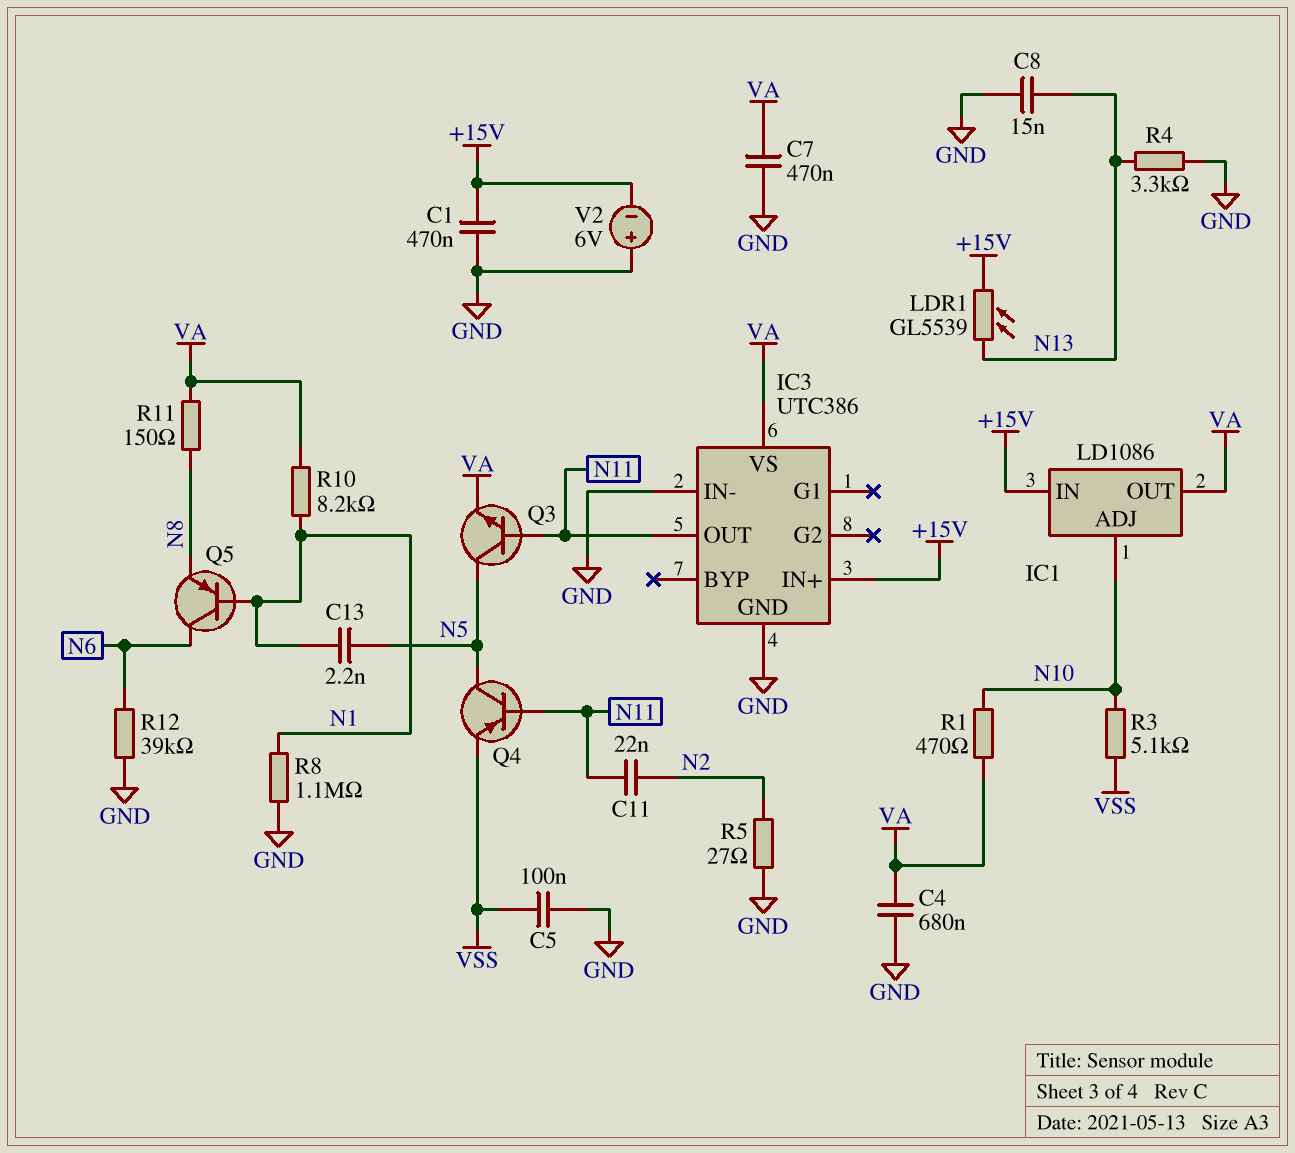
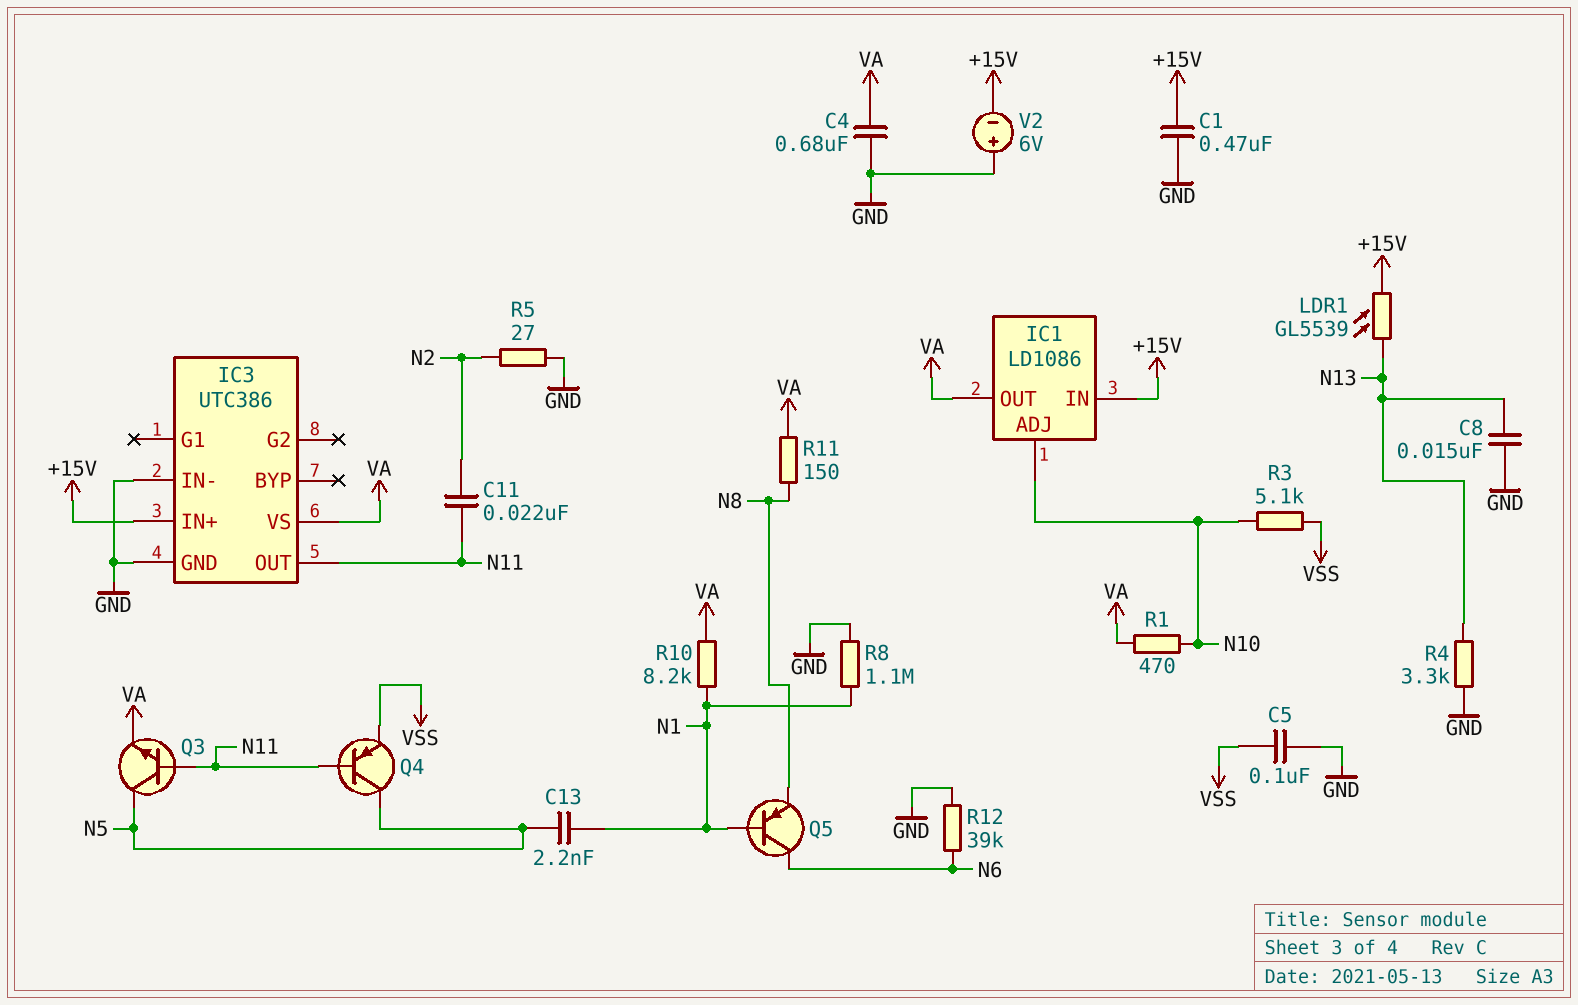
C7: 470nF (GND, VA) -> none

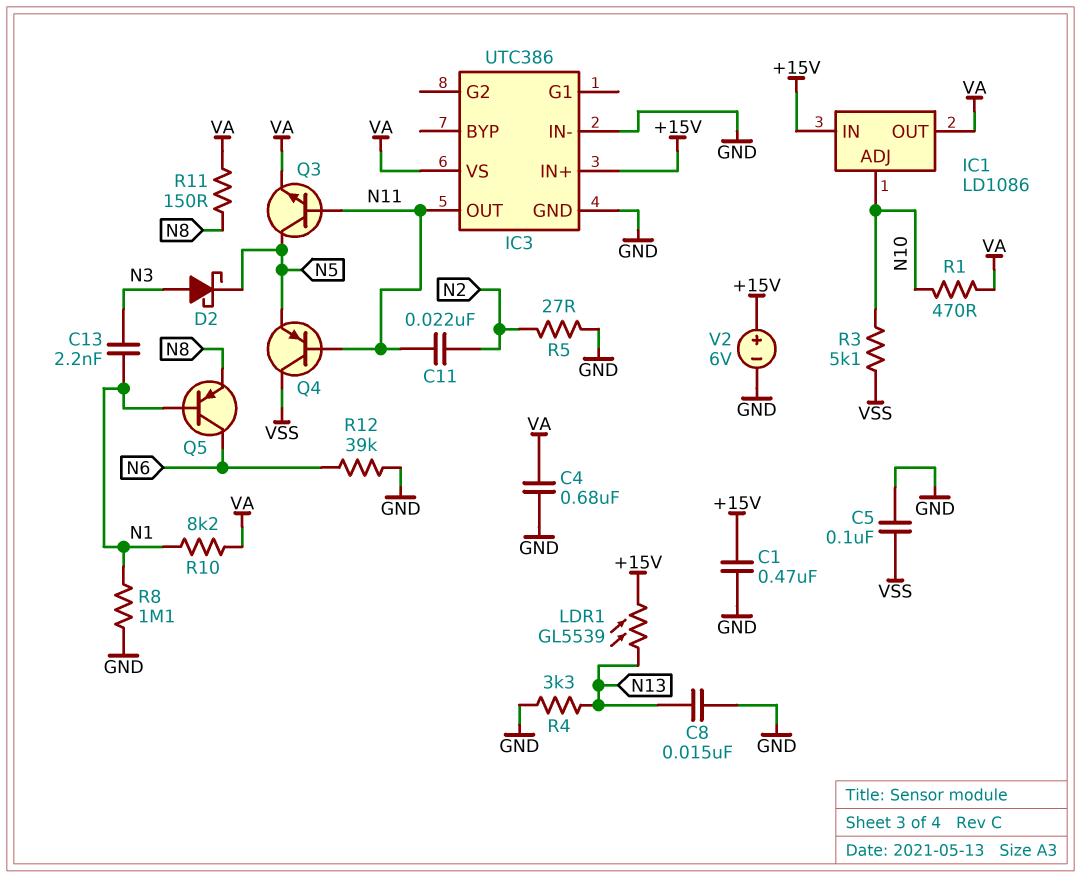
C13: 2.2nF (N1, N5) -> 2.2nF (N1, N3)
D2: none -> schottky (A N3, K N5)
Q4: PNP (B N11, C N5, E VSS) -> PNP (B N11, C VSS, E N5)
V2: 6V (plus GND, minus +15V) -> 6V (plus +15V, minus GND)

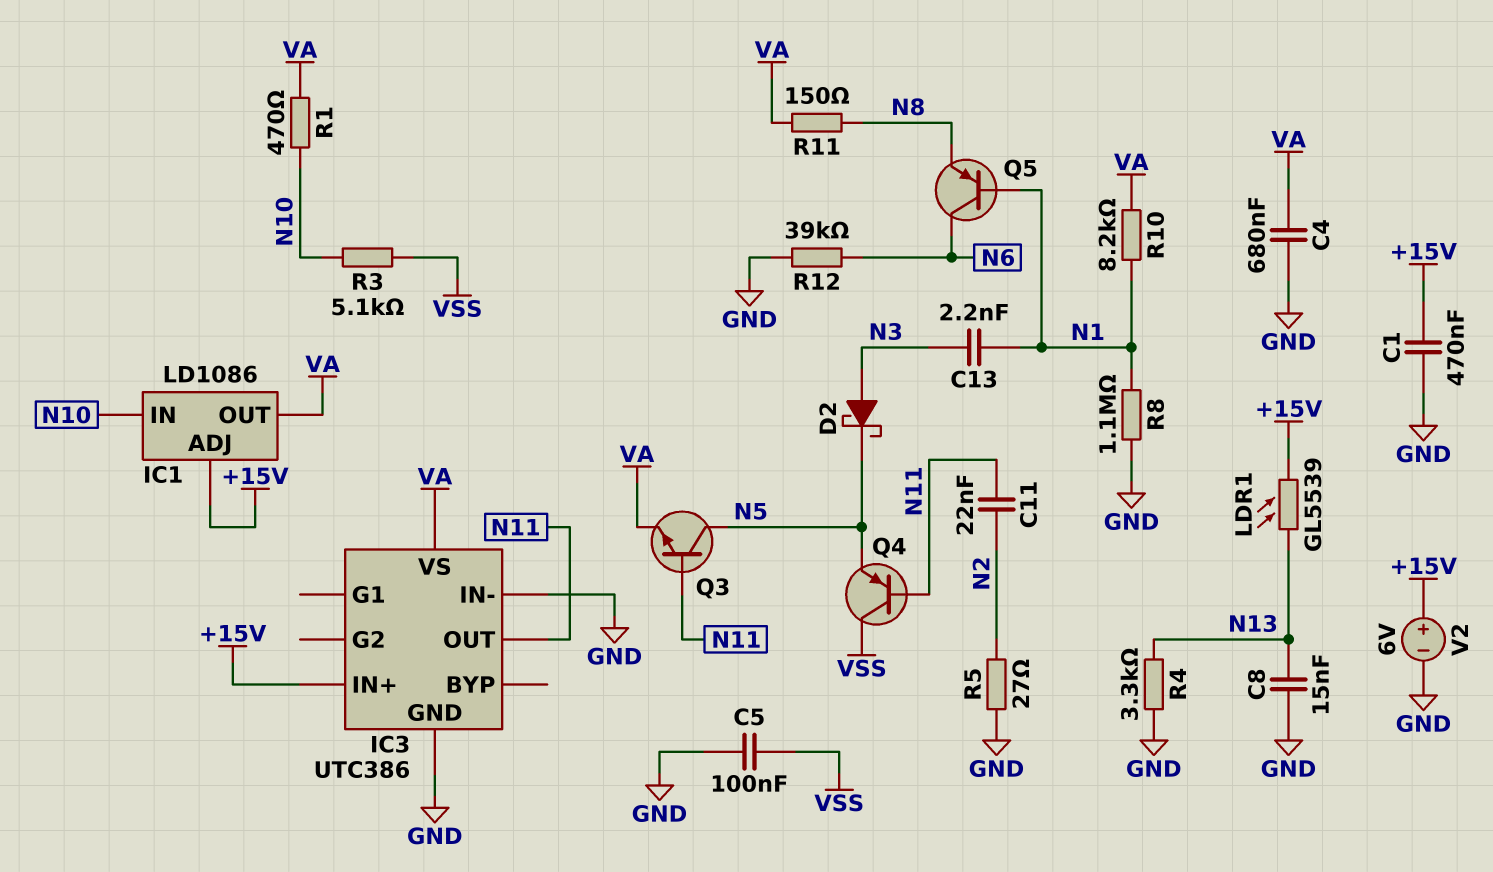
IC1 pin ADJ: N10 -> +15V
IC1 pin IN: +15V -> N10

